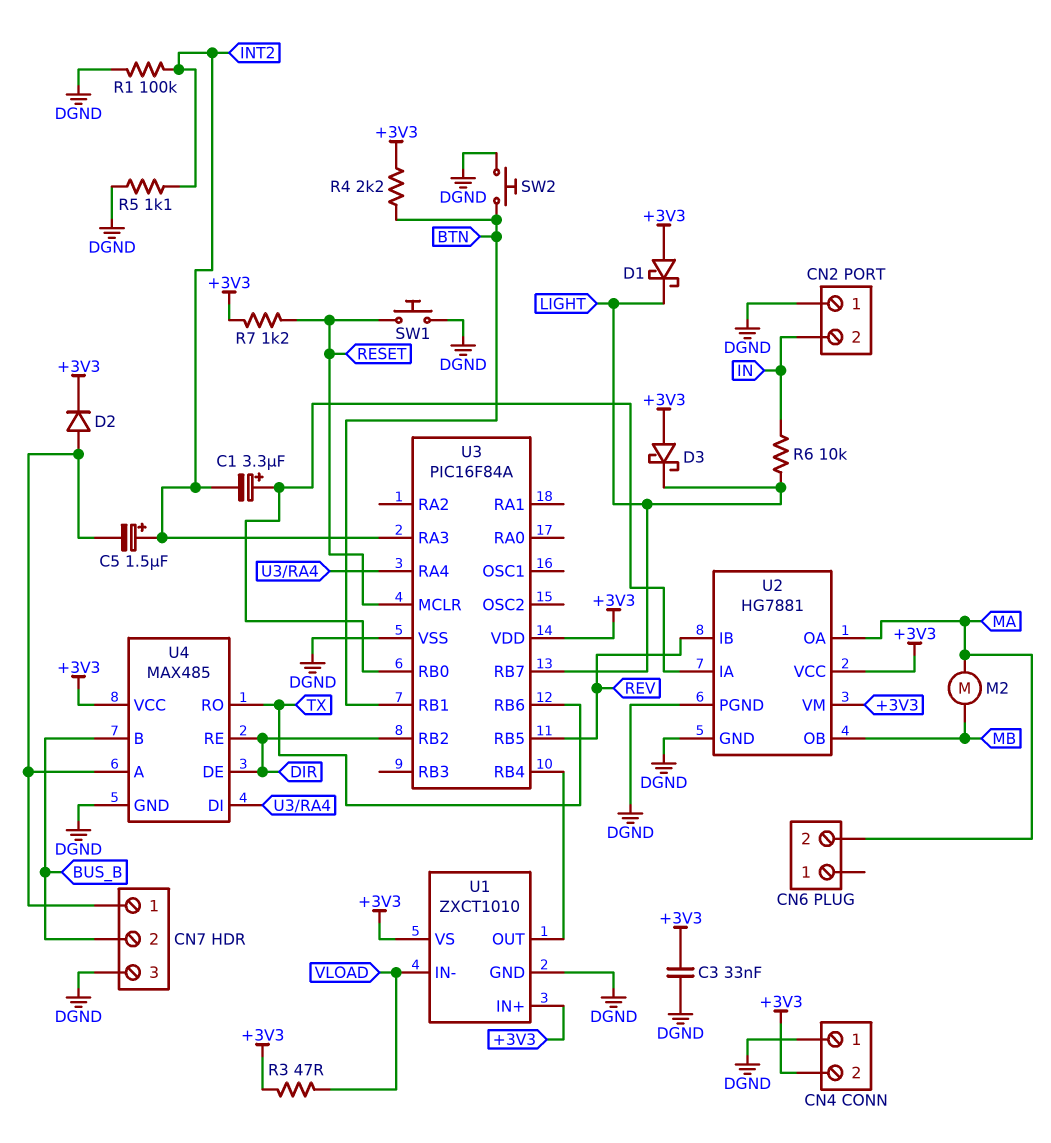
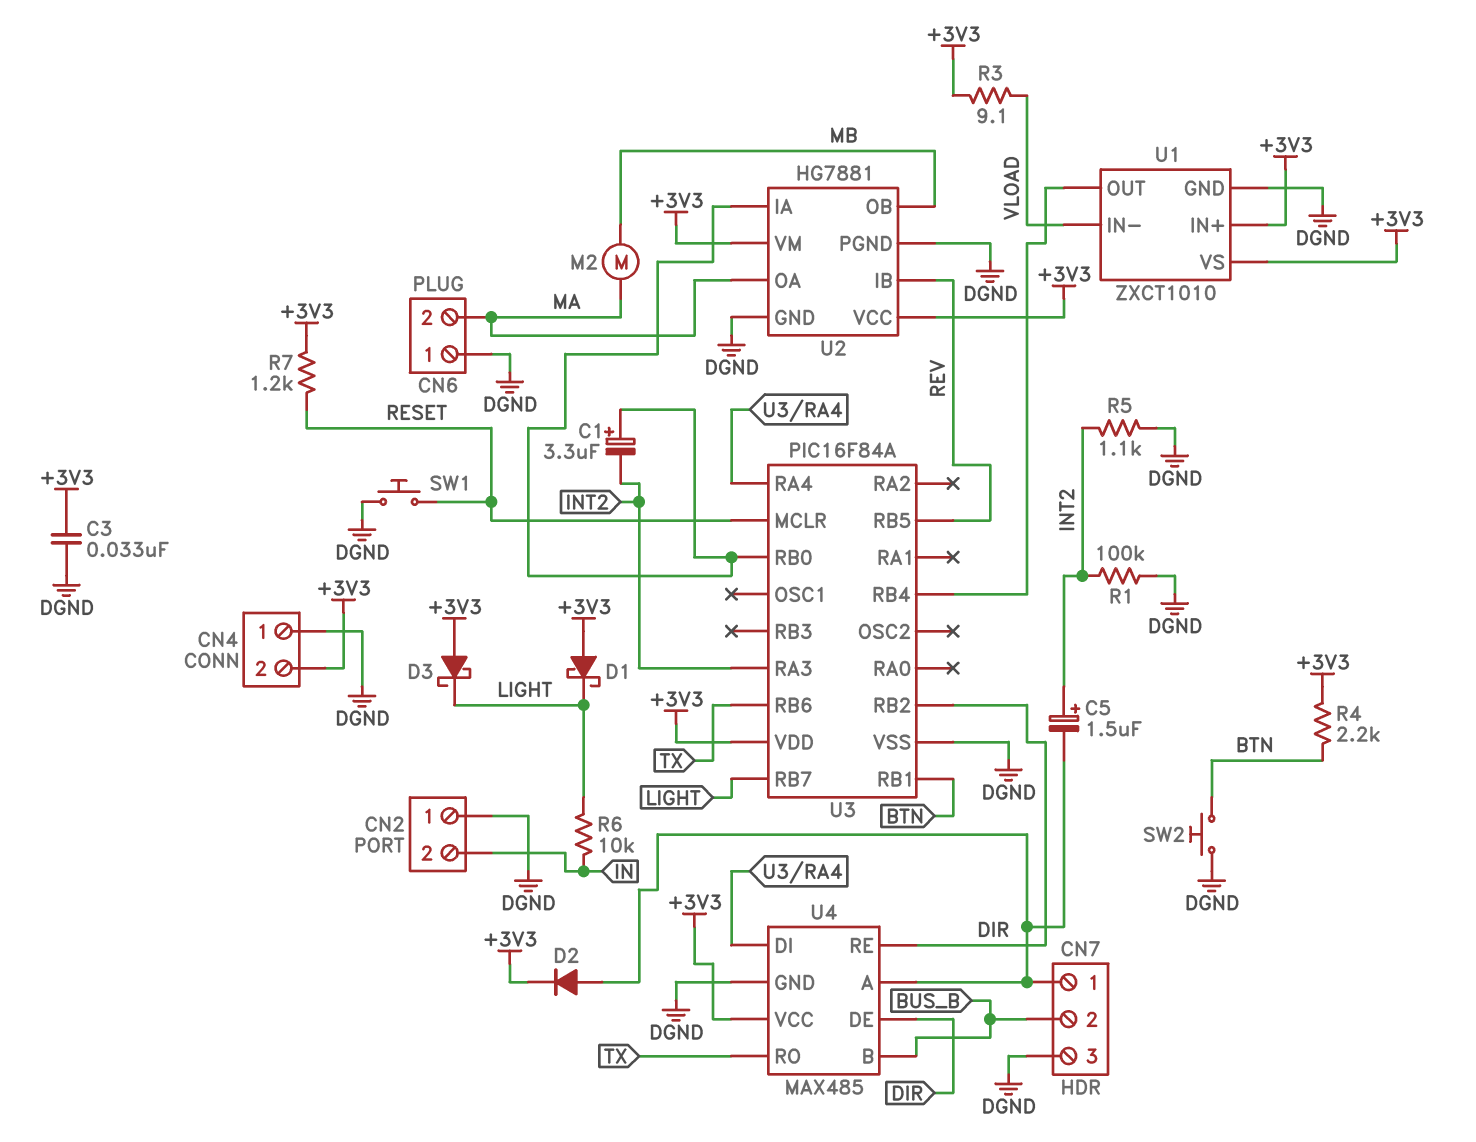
CN6 pin 1: none -> DGND
R3: 47 (+3V3, VLOAD) -> 9.1 (+3V3, VLOAD)

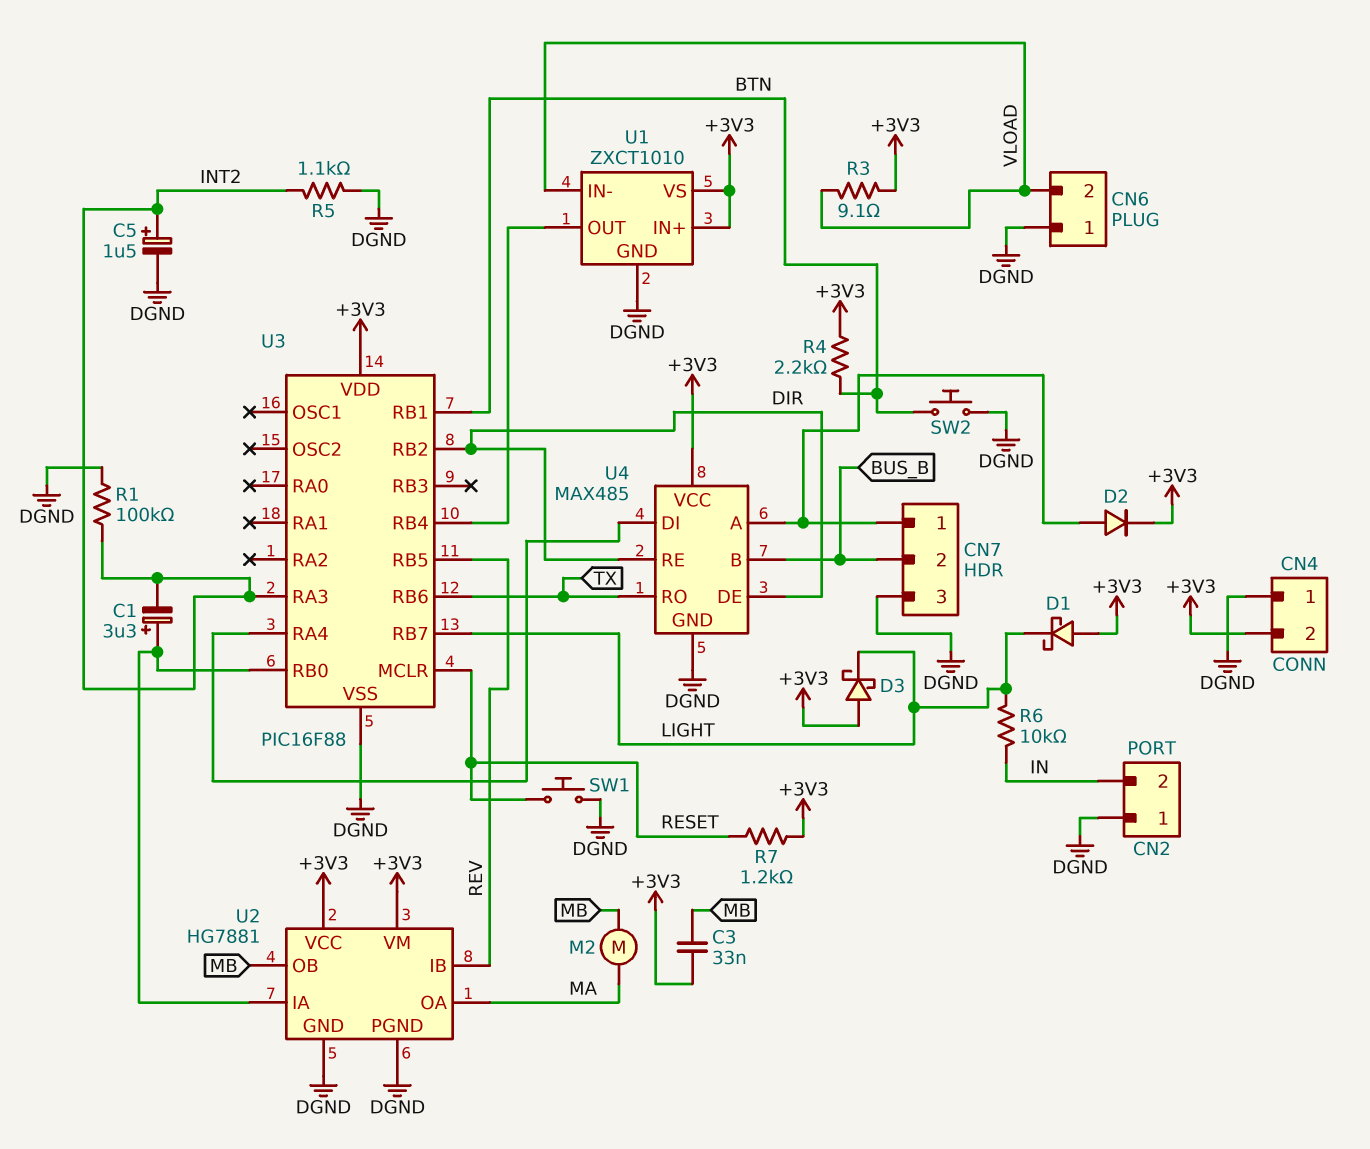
C3: 33nF (+3V3, DGND) -> 33nF (+3V3, MB)
C5: 1.5uF (plus INT2, minus CN7/1) -> 1.5uF (plus INT2, minus DGND)
CN6 pin 2: MA -> VLOAD
U3: PIC16F84A -> PIC16F88

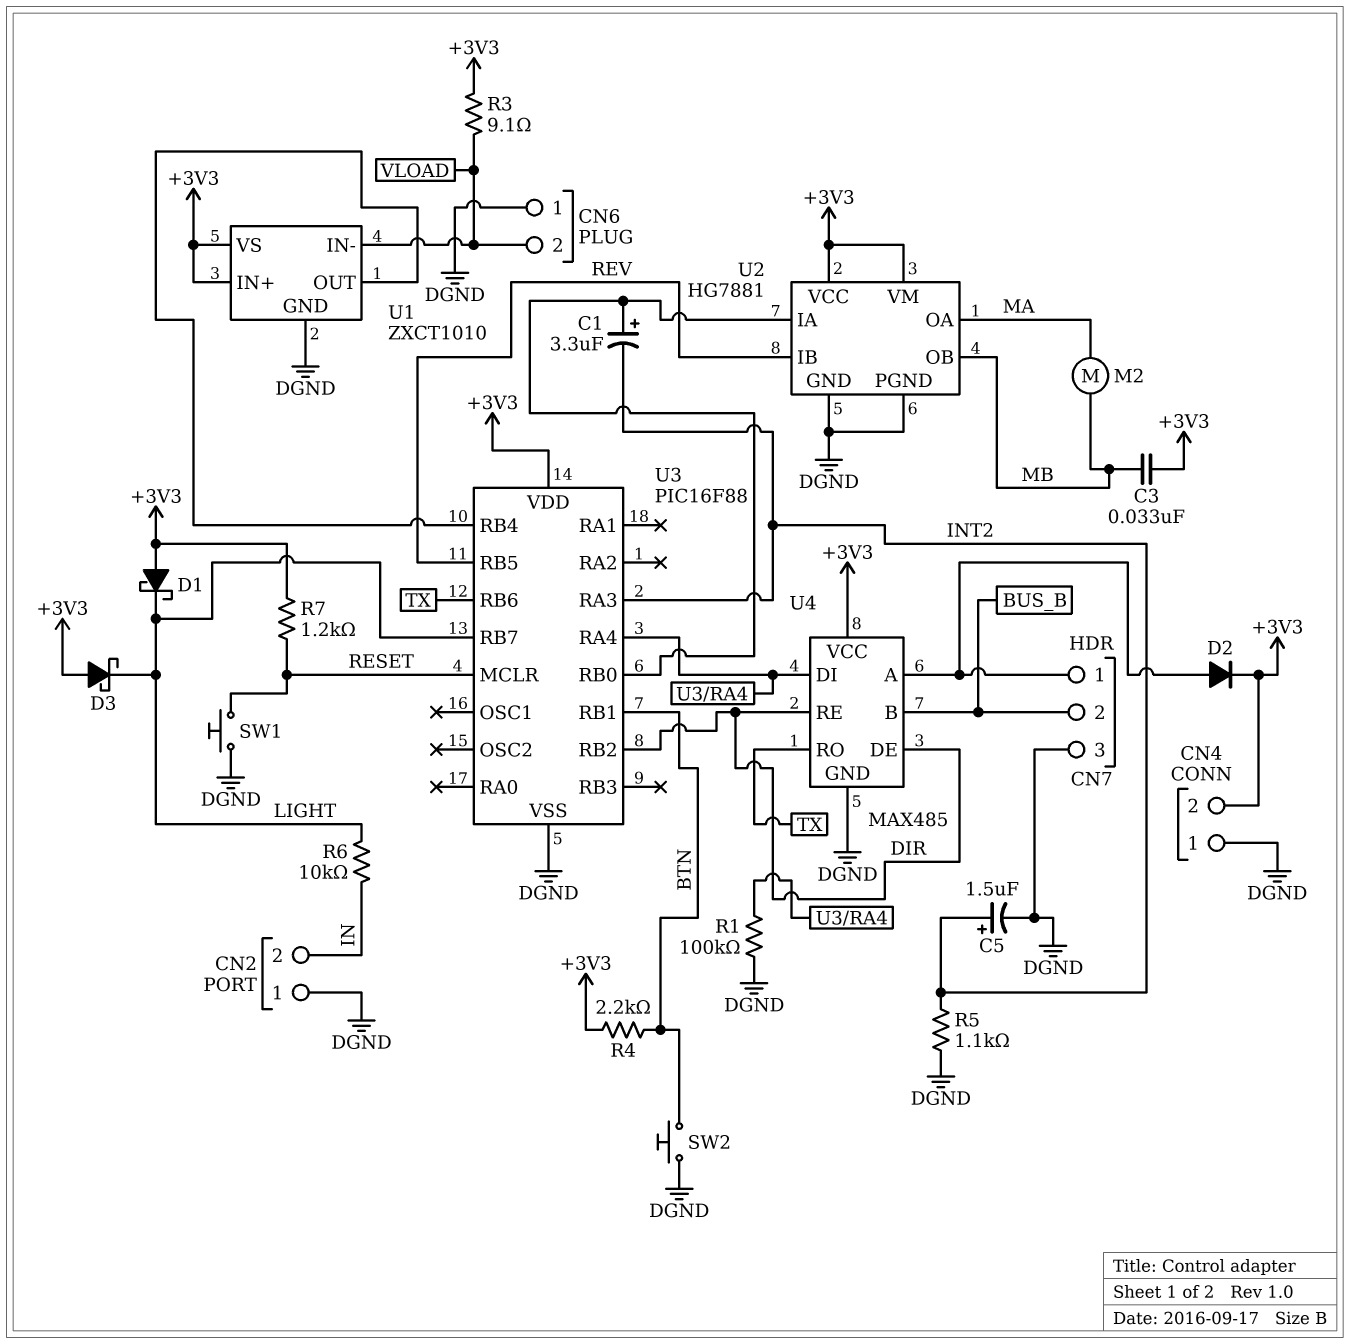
R1: 100k (DGND, INT2) -> 100k (DGND, U3/RA4)

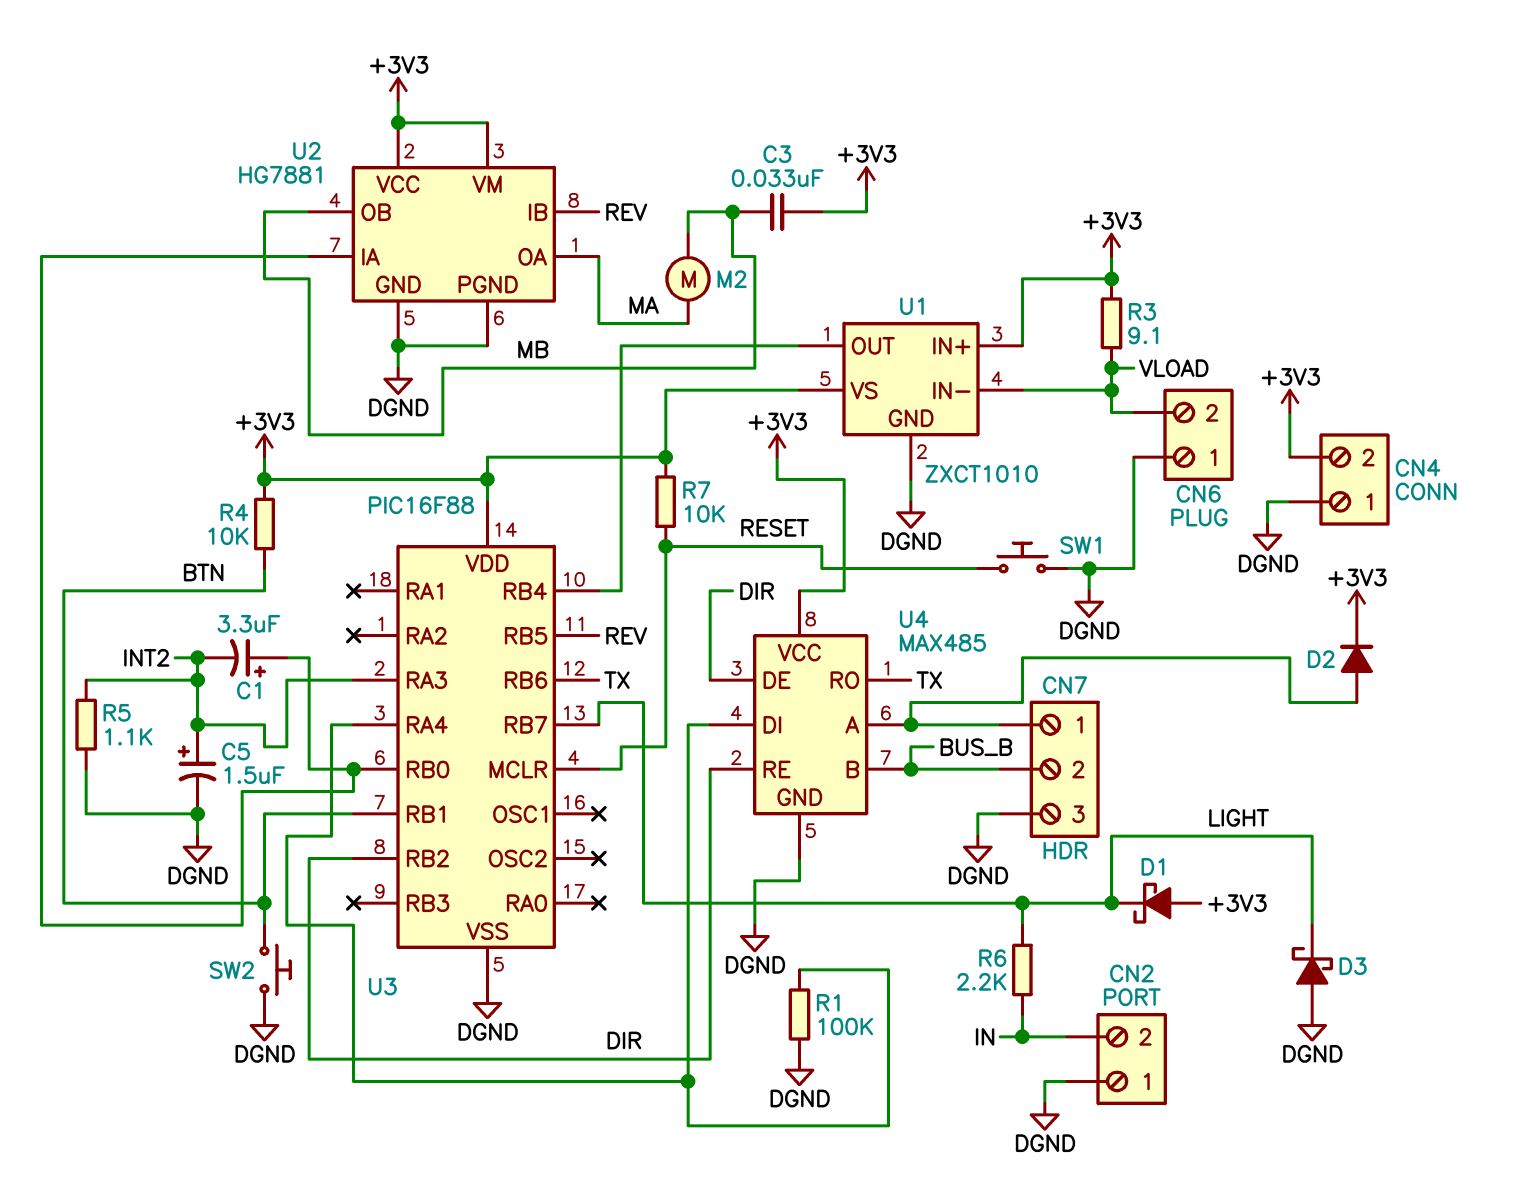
D3: schottky (A +3V3, K LIGHT) -> schottky (A DGND, K LIGHT)
R4: 2.2k (+3V3, BTN) -> 10k (+3V3, BTN)
R6: 10k (IN, LIGHT) -> 2.2k (IN, LIGHT)
R7: 1.2k (+3V3, RESET) -> 10k (+3V3, RESET)

